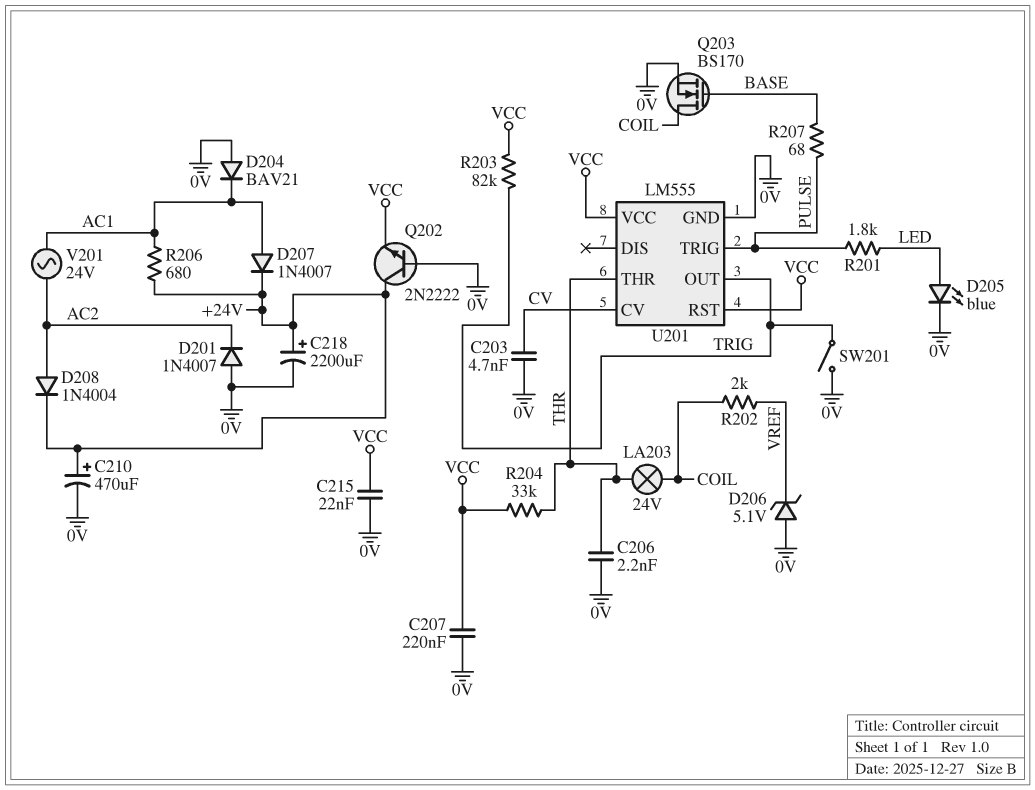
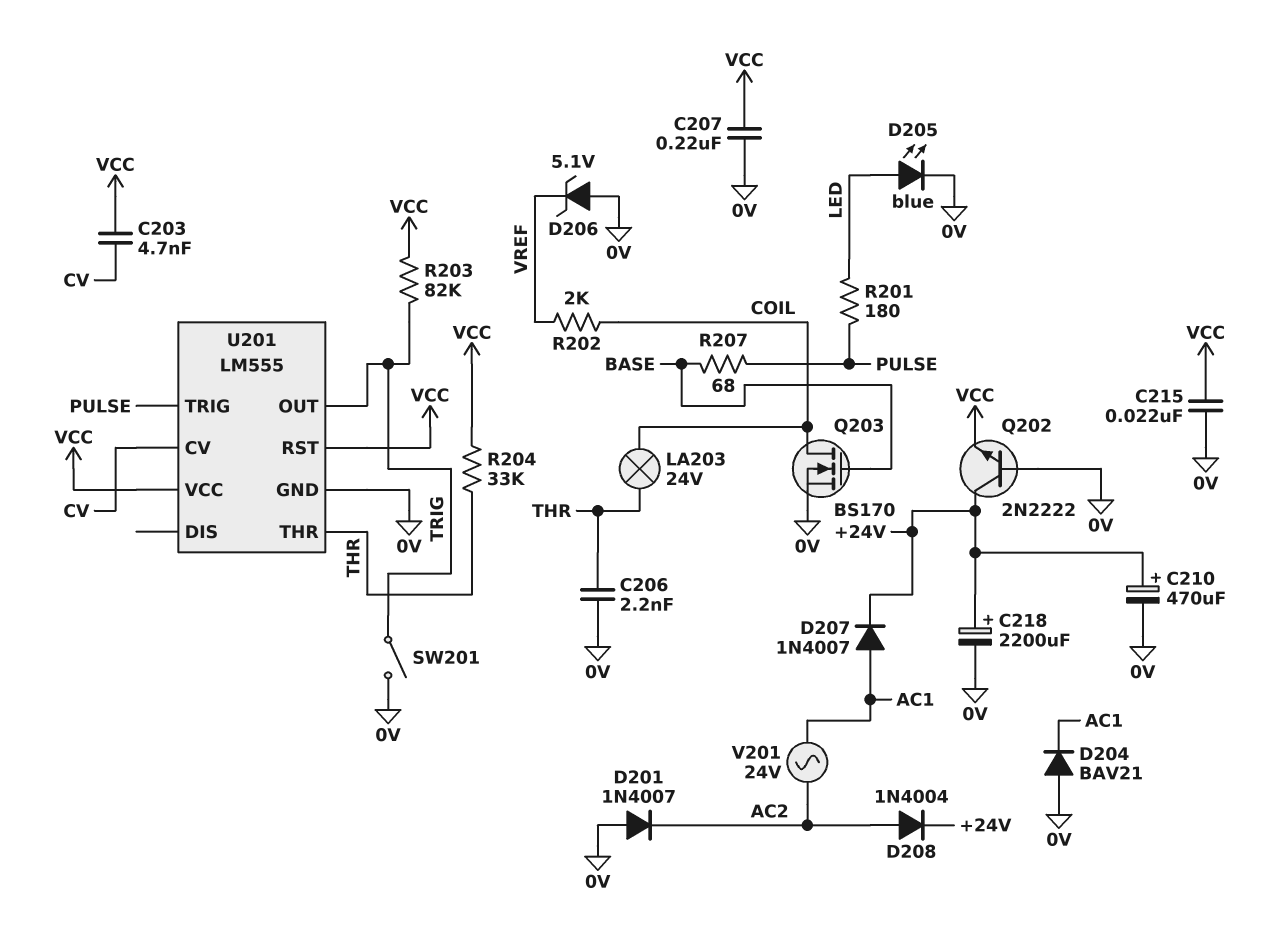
C203: 4.7nF (0V, CV) -> 4.7nF (CV, VCC)
R201: 1.8k (LED, PULSE) -> 180 (LED, PULSE)
R206: 680 (+24V, AC1) -> none

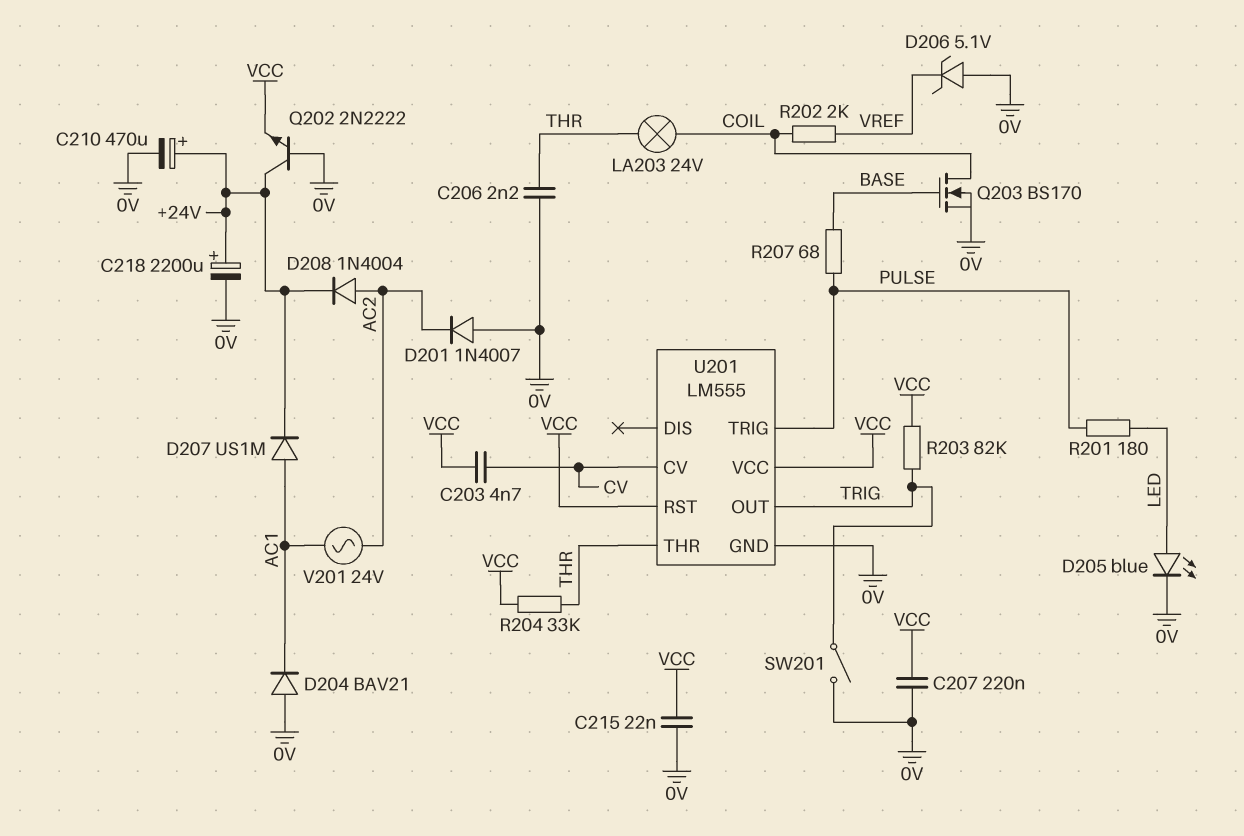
D207: diode 1N4007 (A AC1, K +24V) -> diode US1M (A AC1, K +24V)

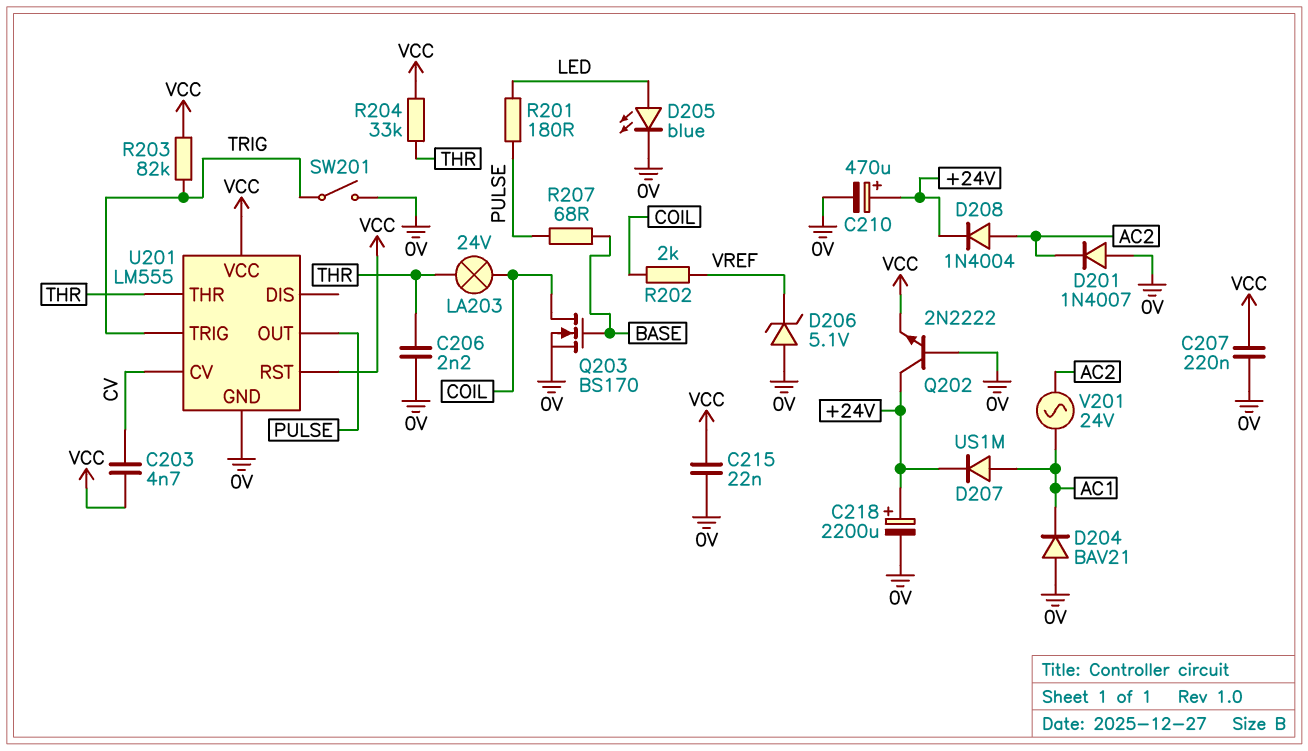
U201 pin OUT: TRIG -> PULSE
U201 pin TRIG: PULSE -> TRIG

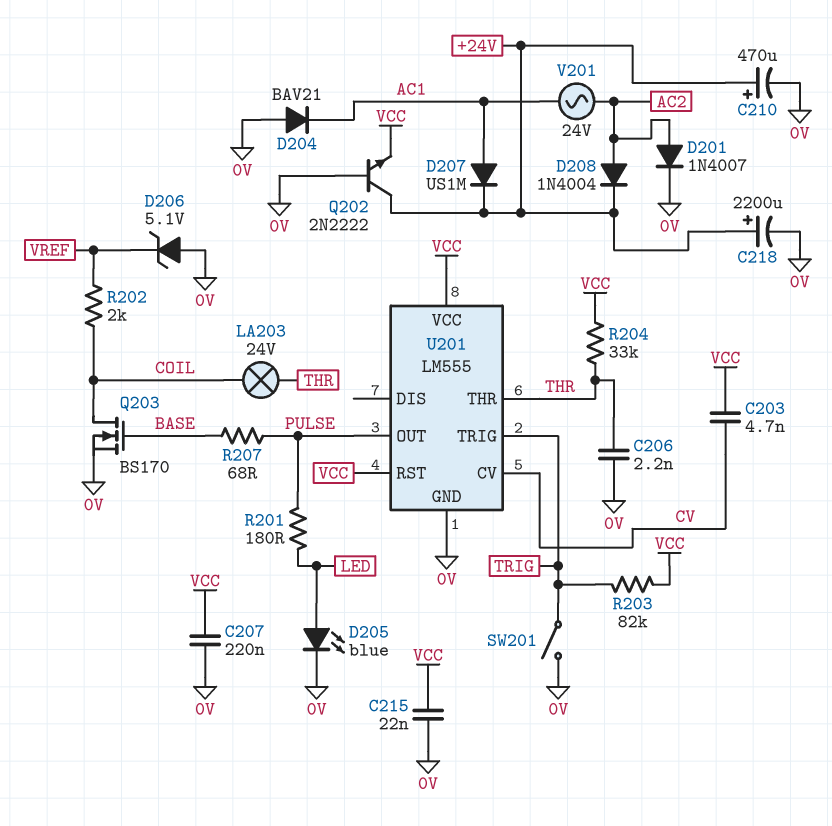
D201: diode 1N4007 (A 0V, K AC2) -> diode 1N4007 (A AC2, K 0V)

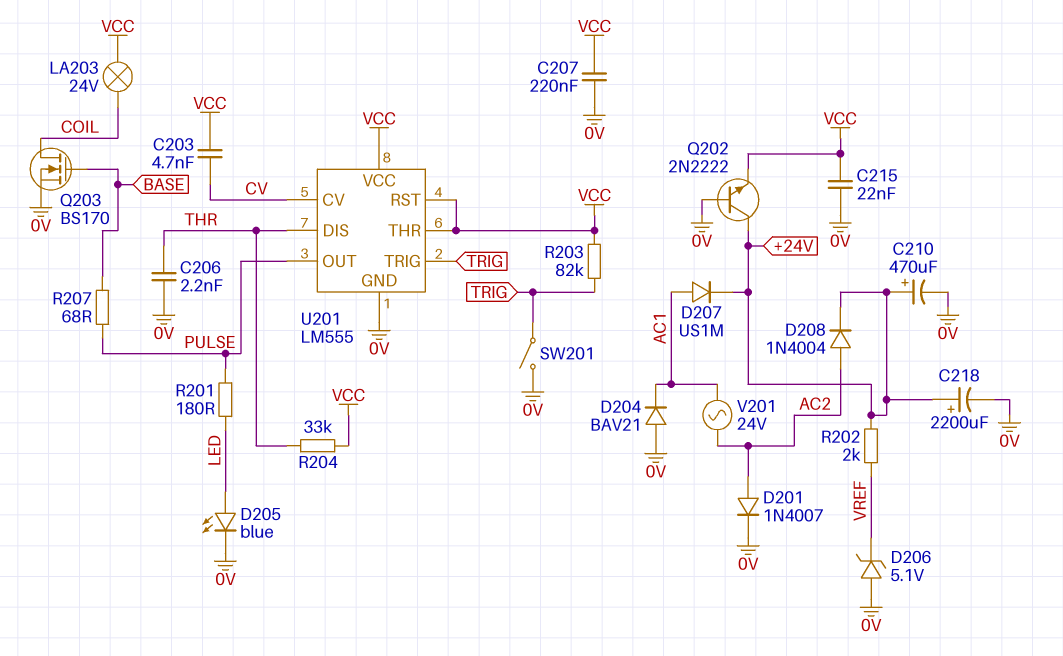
LA203: lamp 24V (COIL, THR) -> lamp 24V (COIL, VCC)
R202: 2k (COIL, VREF) -> 2k (+24V, VREF)
U201 pin DIS: none -> THR
U201 pin THR: THR -> VCC

